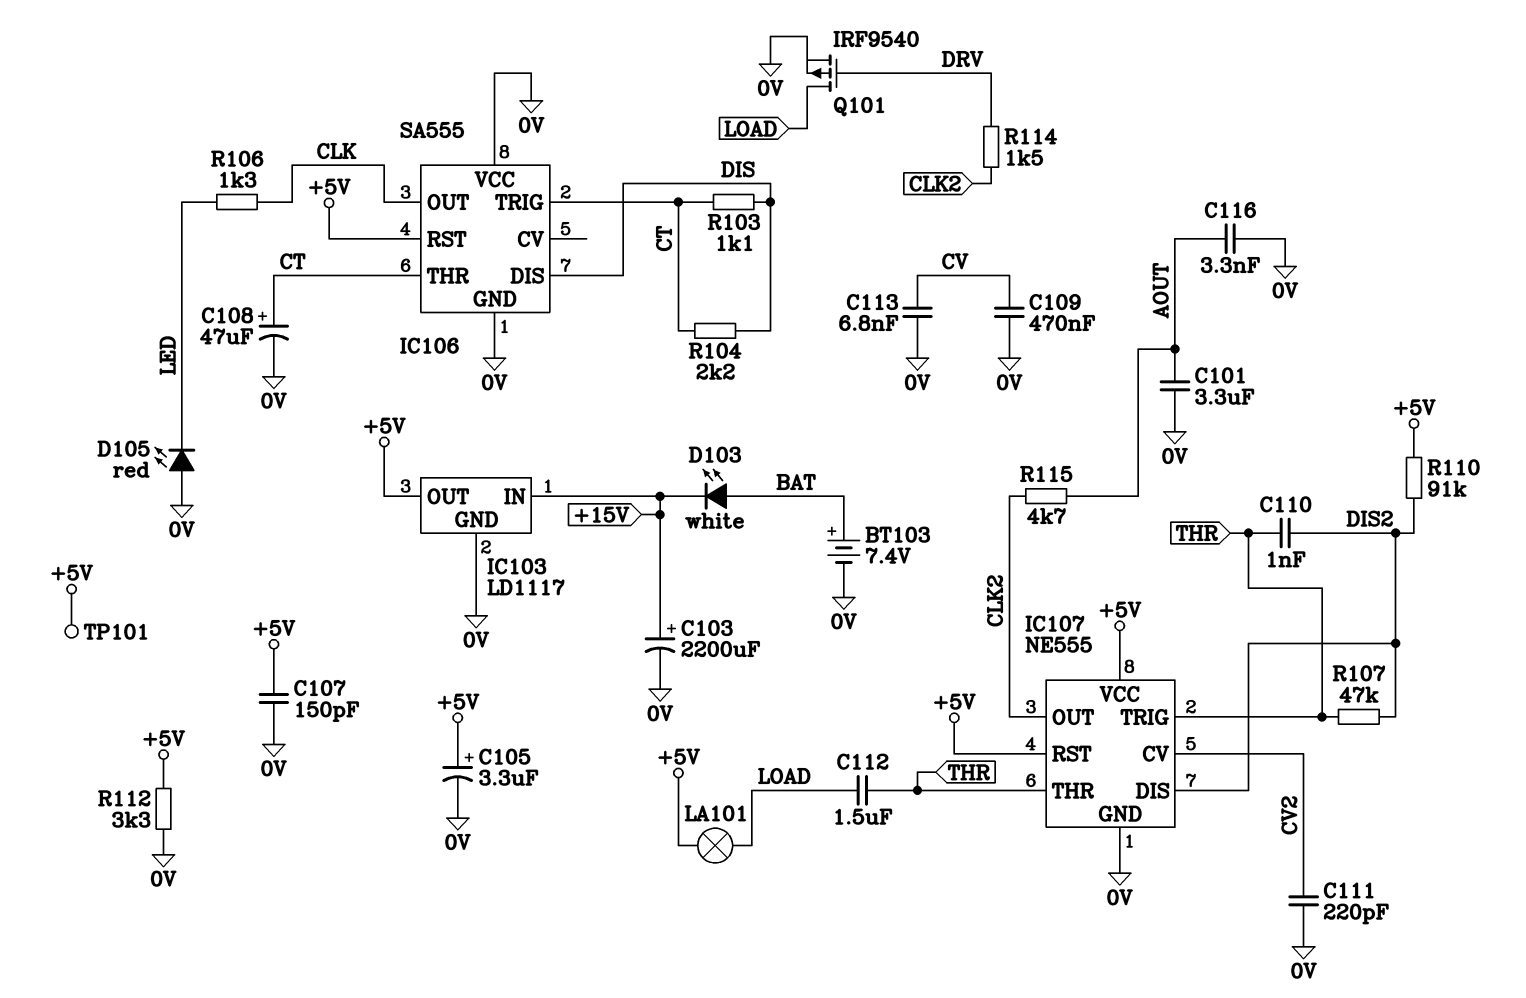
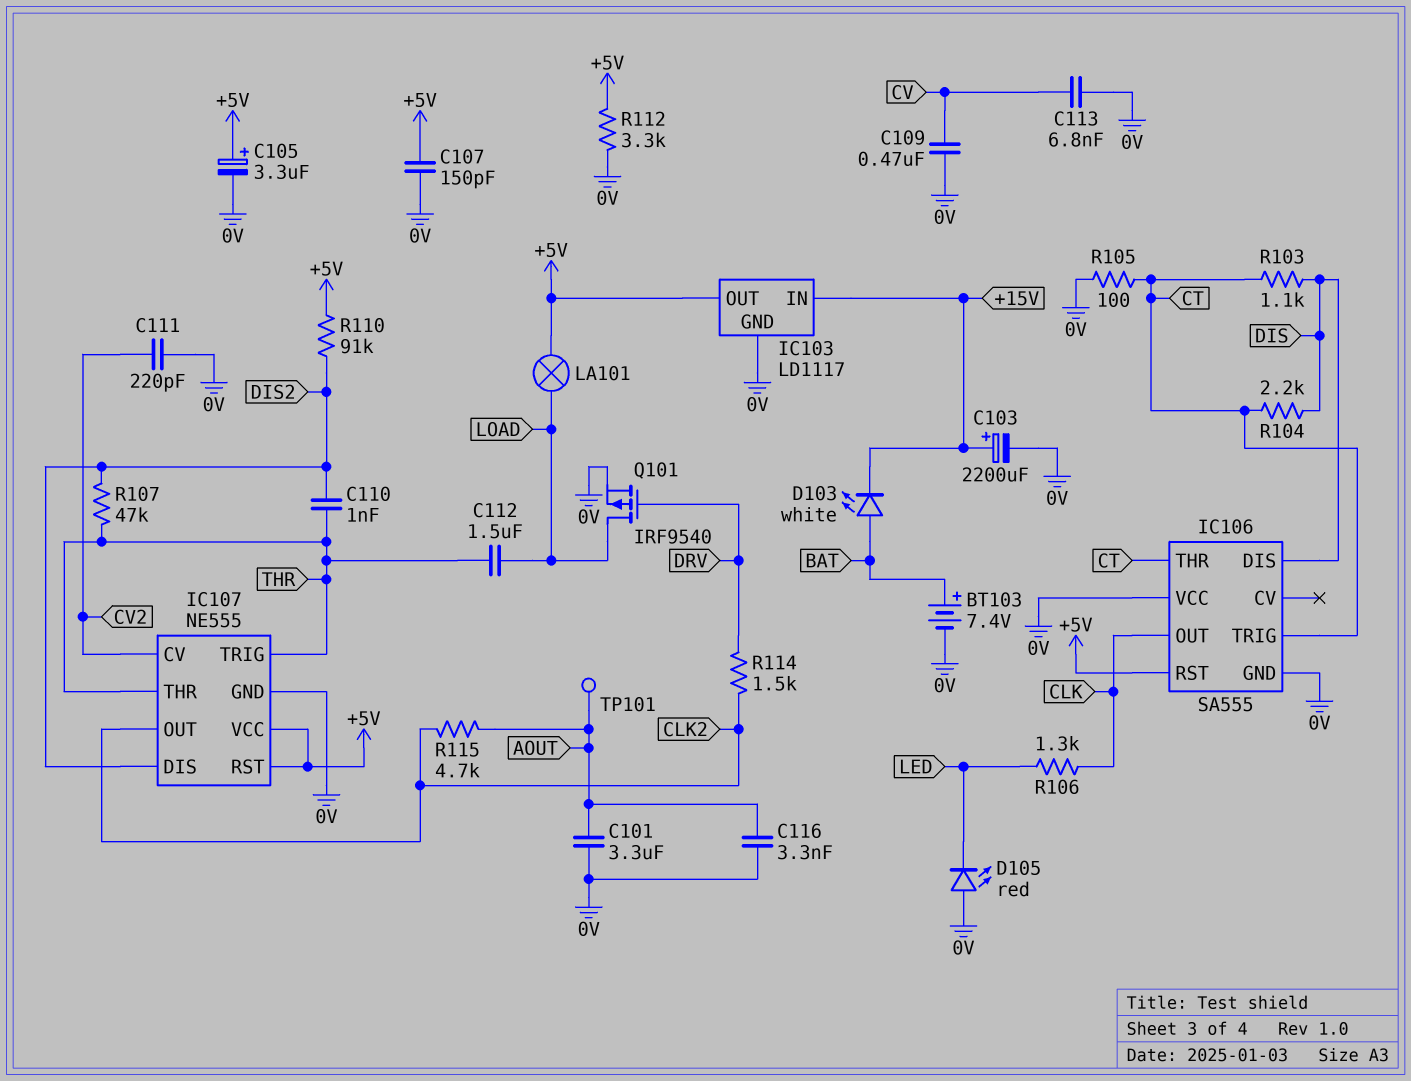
C108: 47uF (plus CT, minus 0V) -> none
R105: none -> 100 (0V, CT)
TP101: test point (+5V) -> test point (AOUT)

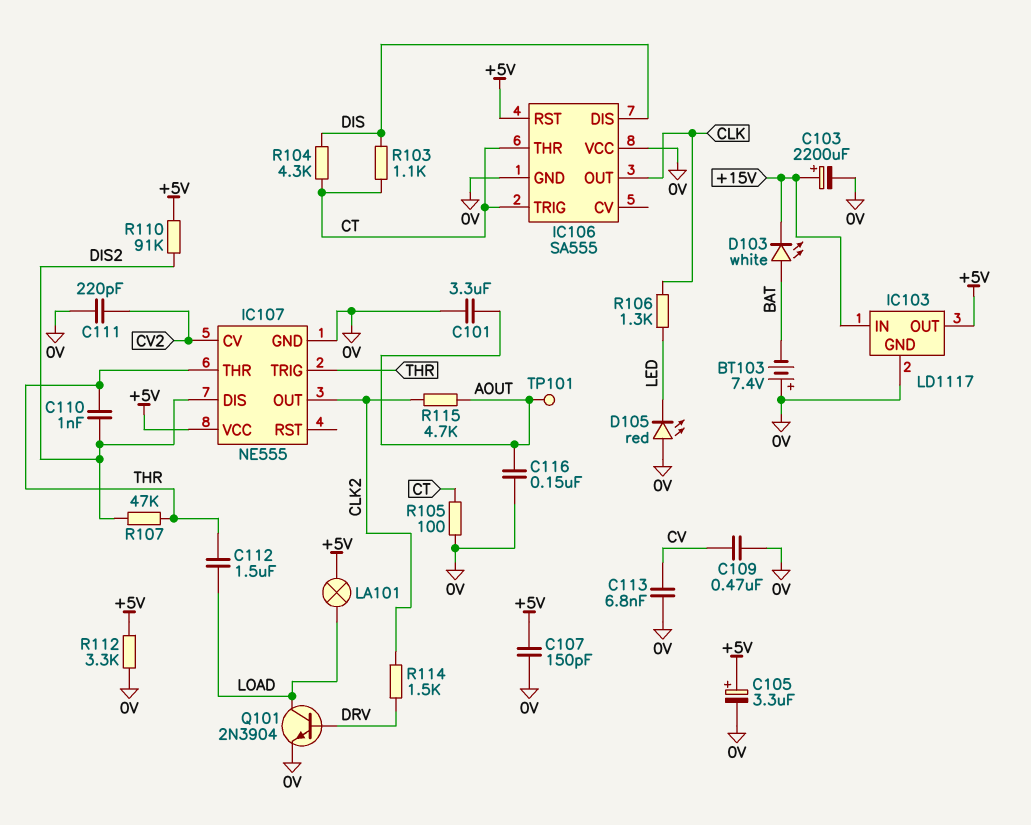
BT103: 7.4V (plus BAT, minus 0V) -> 7.4V (plus 0V, minus BAT)
C116: 3.3nF (0V, AOUT) -> 150nF (0V, AOUT)
IC107 pin RST: +5V -> none
Q101: PMOS IRF9540 (G DRV, D LOAD, S 0V) -> NPN 2N3904 (B DRV, C LOAD, E 0V)
R104: 2.2k (CT, DIS) -> 4.3k (CT, DIS)

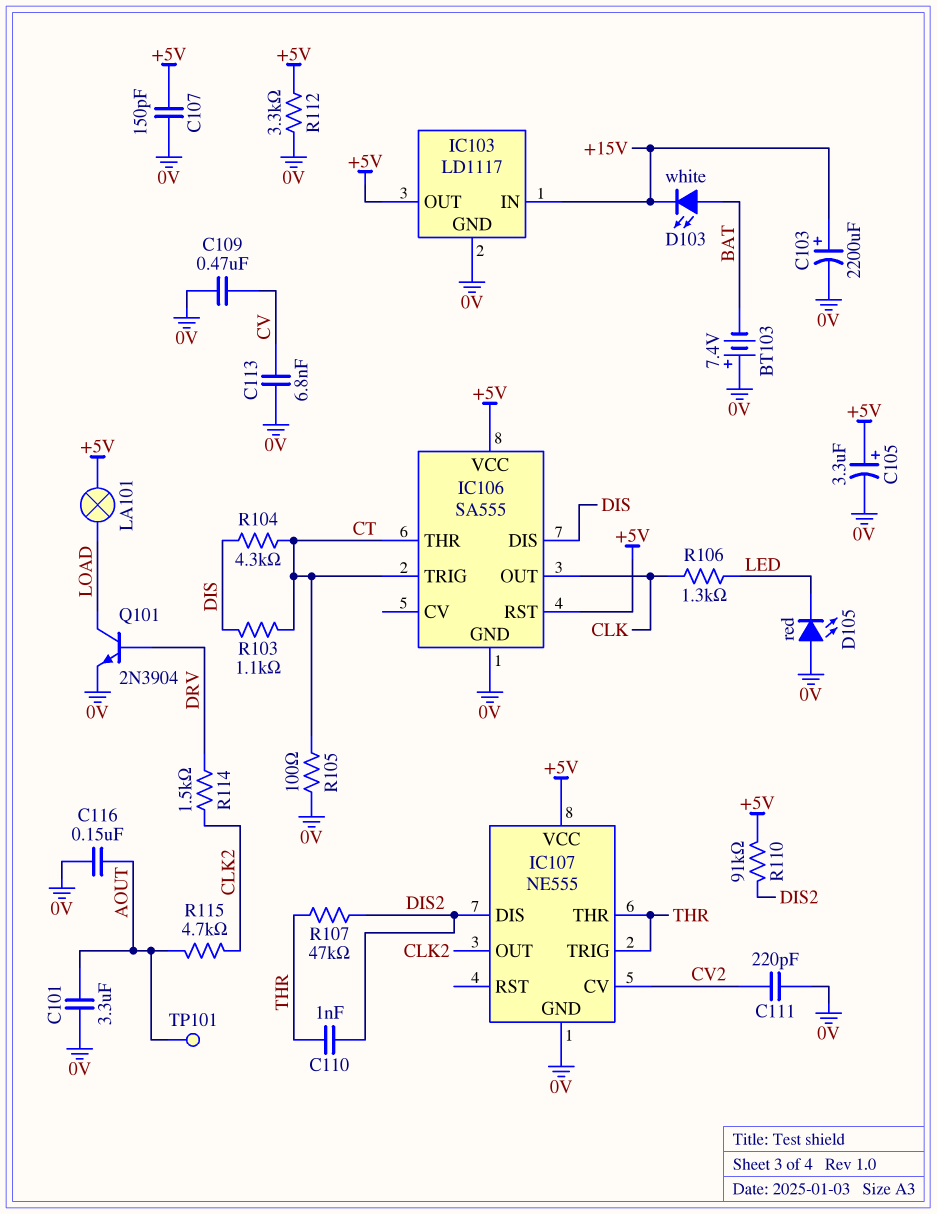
C112: 1.5uF (LOAD, THR) -> none
IC106 pin VCC: 0V -> +5V

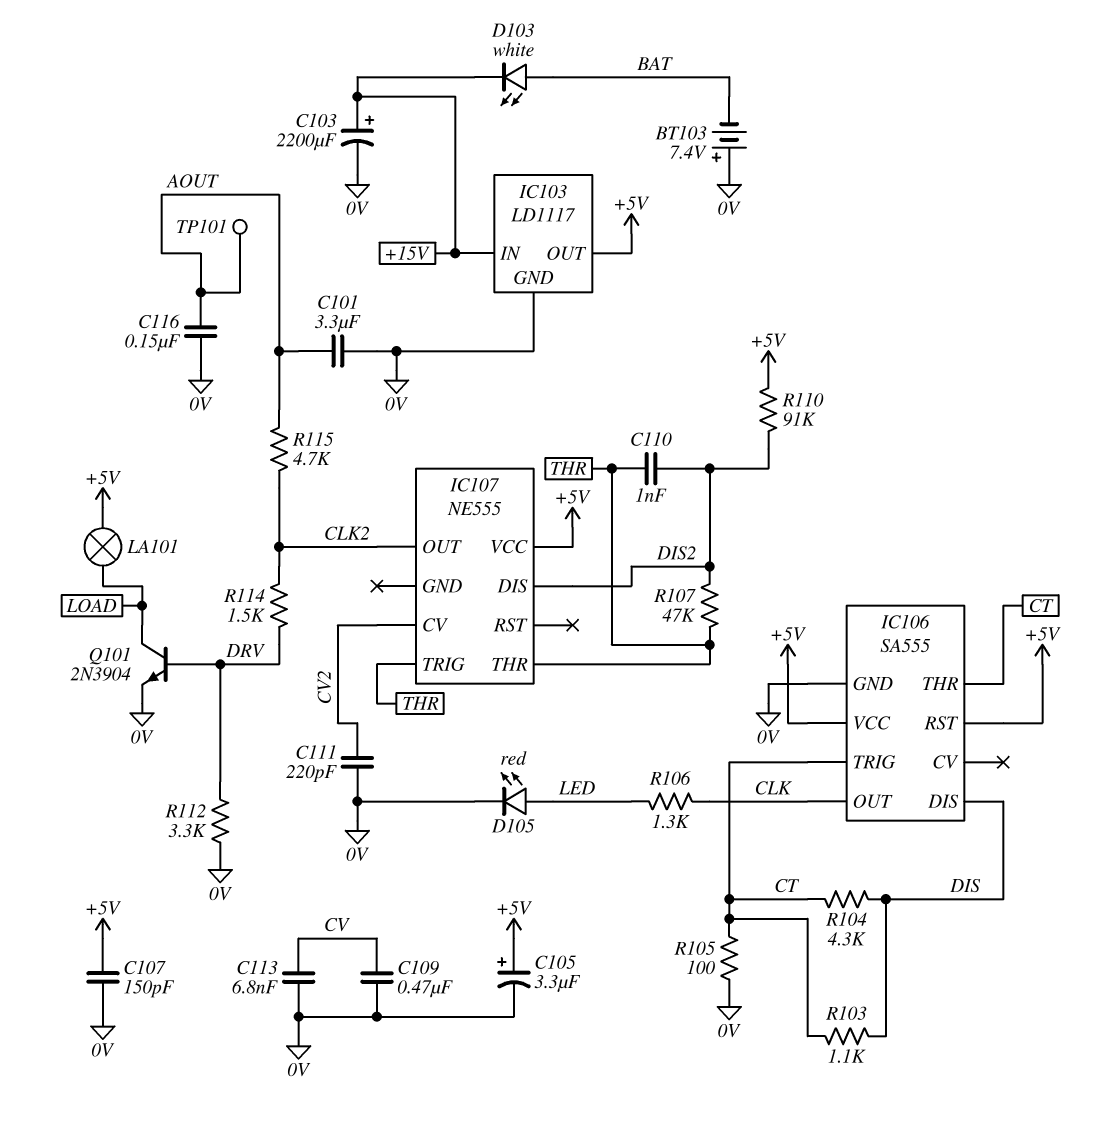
D105: LED red (A 0V, K LED) -> LED red (A LED, K 0V)
IC107 pin GND: 0V -> none
R112: 3.3k (+5V, 0V) -> 3.3k (0V, DRV)

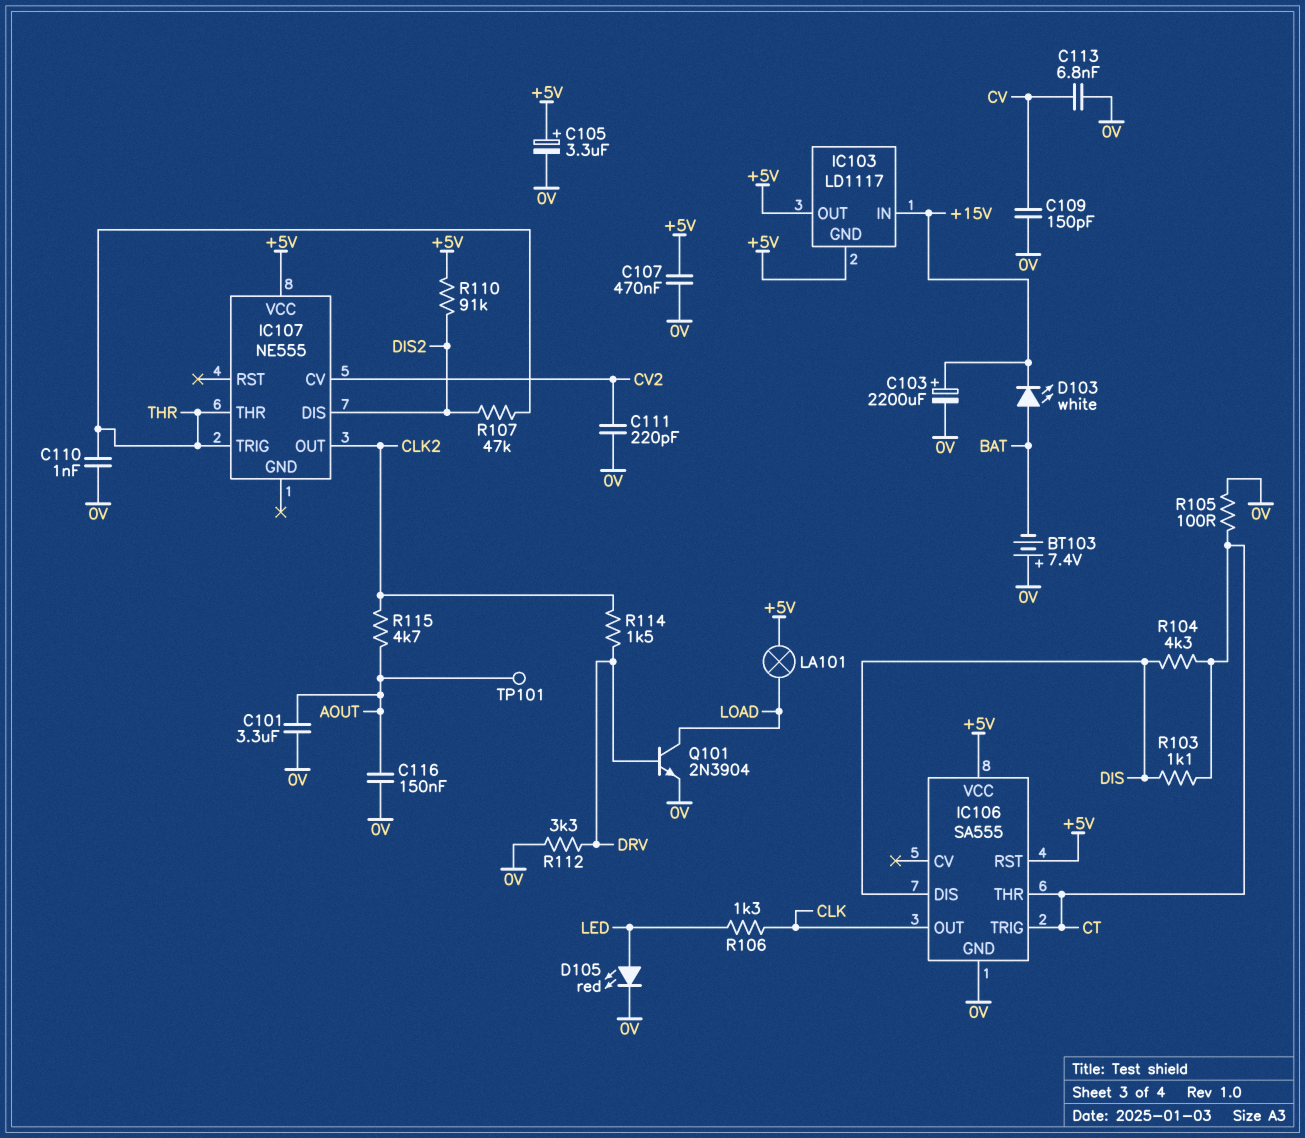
C107: 150pF (+5V, 0V) -> 470nF (+5V, 0V)
C109: 470nF (0V, CV) -> 150pF (0V, CV)
C110: 1nF (DIS2, THR) -> 1nF (0V, THR)
IC103 pin GND: 0V -> +5V

